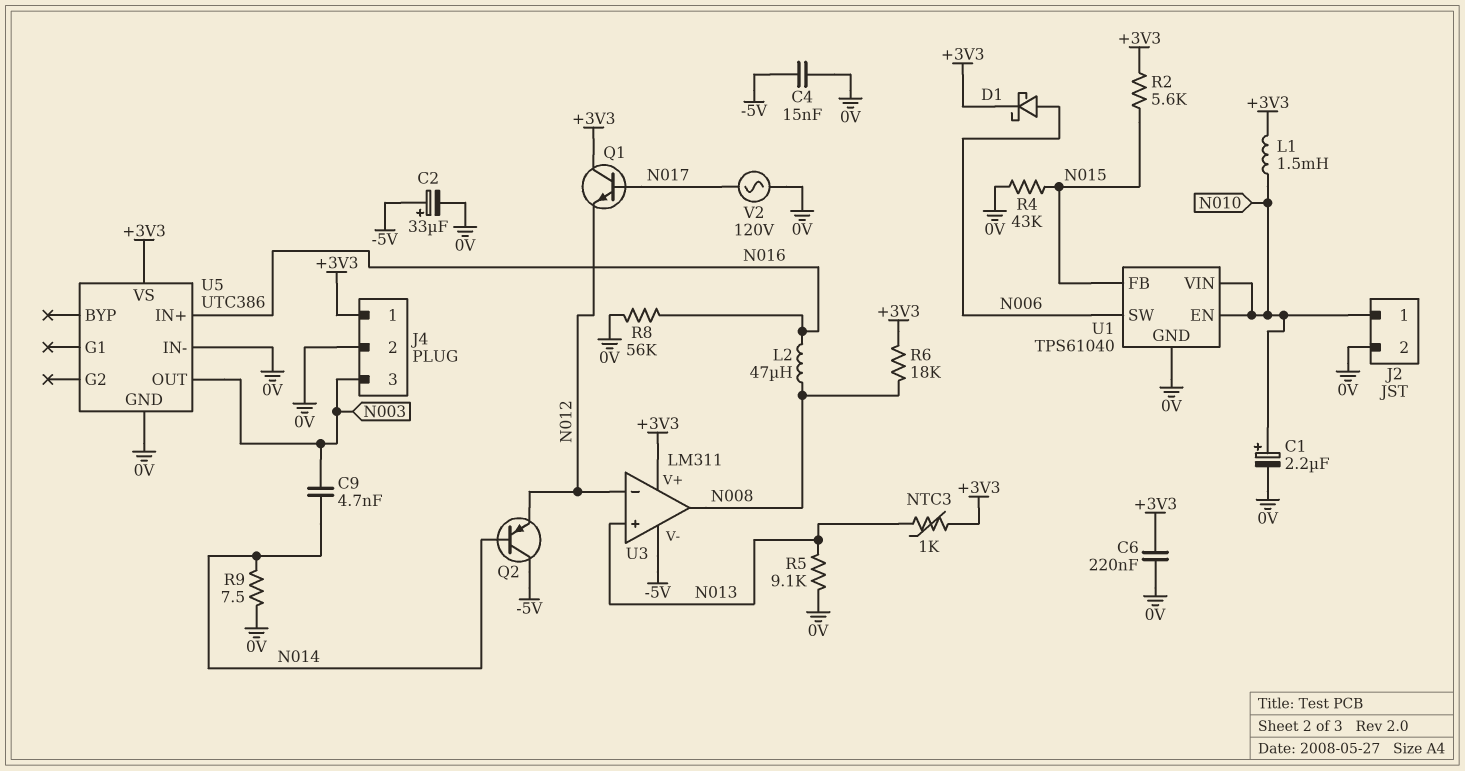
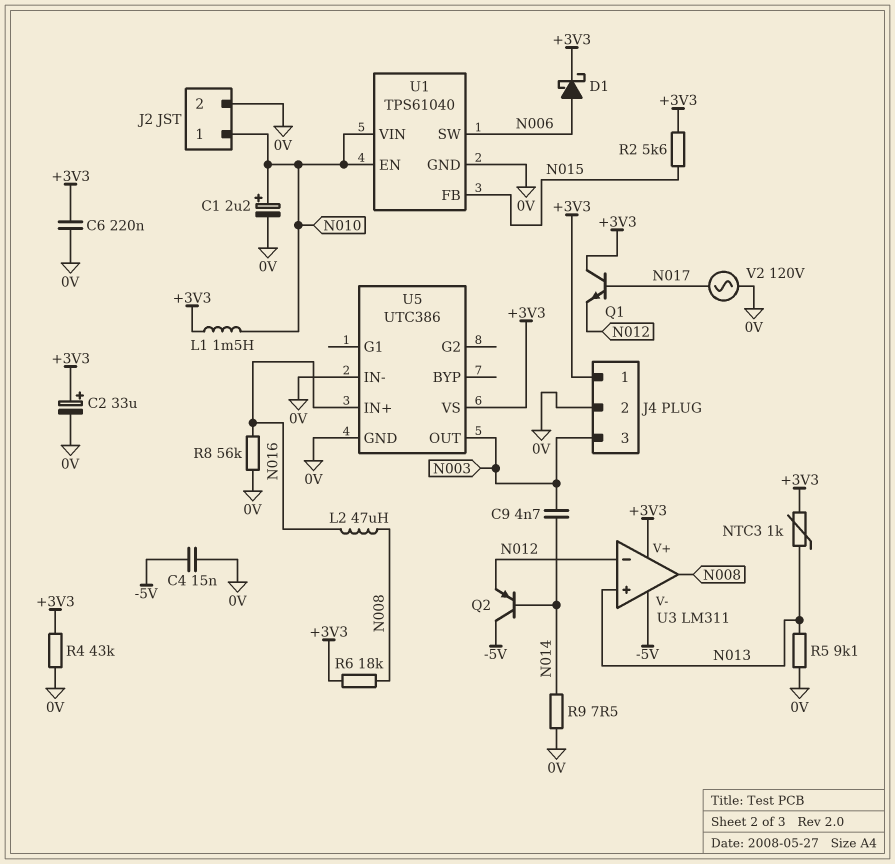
C2: 33uF (plus -5V, minus 0V) -> 33uF (plus +3V3, minus 0V)
R4: 43k (0V, N015) -> 43k (+3V3, 0V)

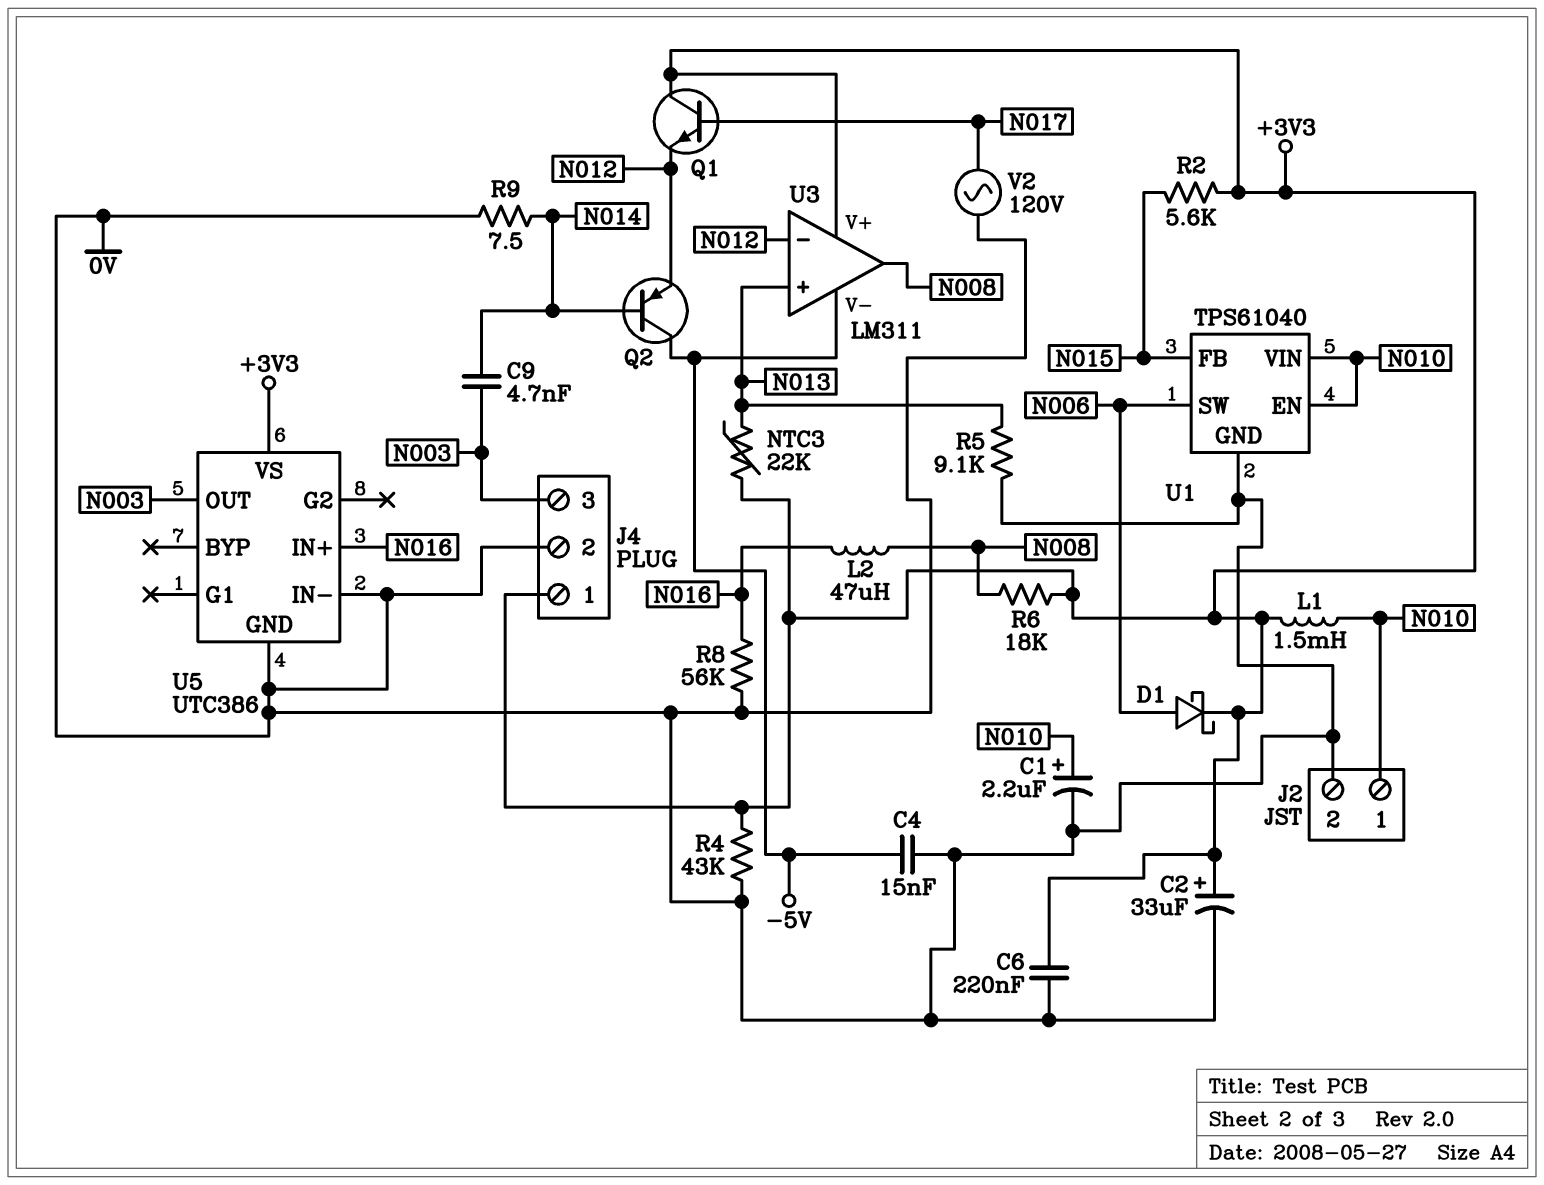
NTC3: 1k (+3V3, N013) -> 22k (+3V3, N013)

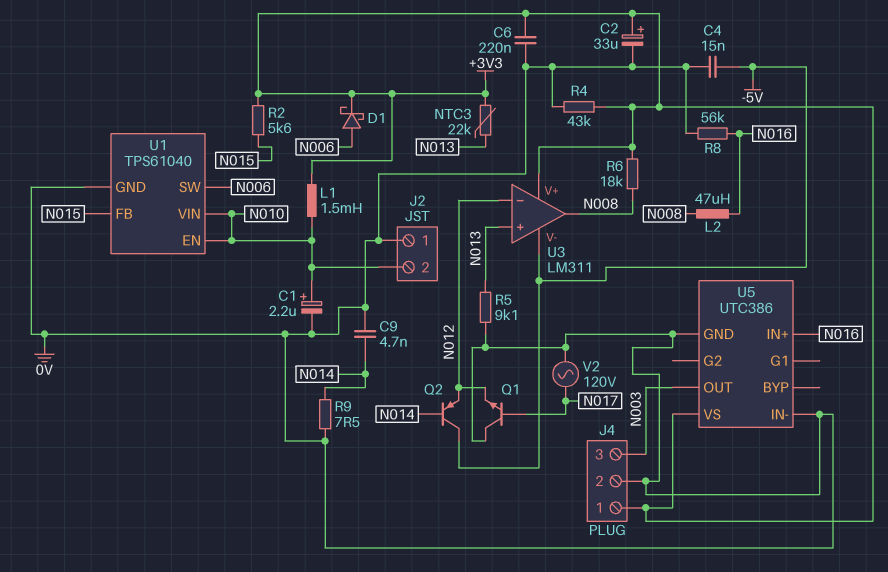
C9: 4.7nF (N003, N014) -> 4.7nF (0V, N014)
J2 pin 1: N010 -> 0V
J2 pin 2: 0V -> N010
Q1: NPN (B N017, C +3V3, E N012) -> NPN (B N017, C 0V, E N012)

